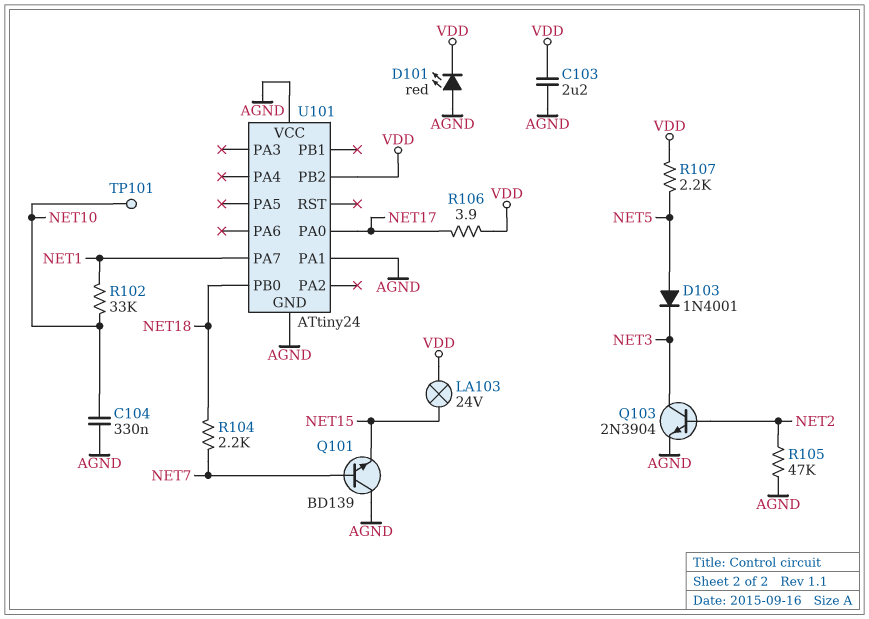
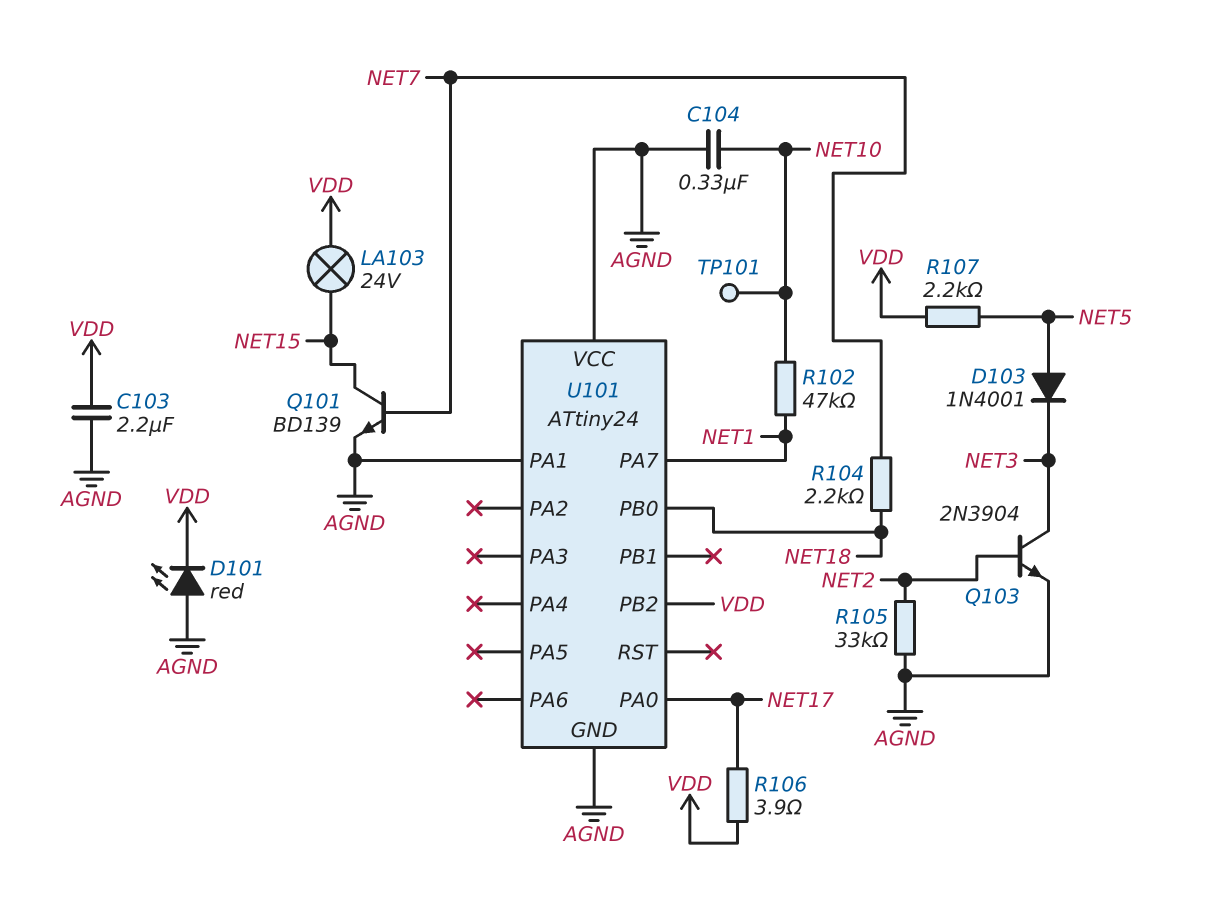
Q101: NPN BD139 (B NET7, C AGND, E NET15) -> NPN BD139 (B NET7, C NET15, E AGND)
R102: 33k (NET1, NET10) -> 47k (NET1, NET10)
R105: 47k (AGND, NET2) -> 33k (AGND, NET2)

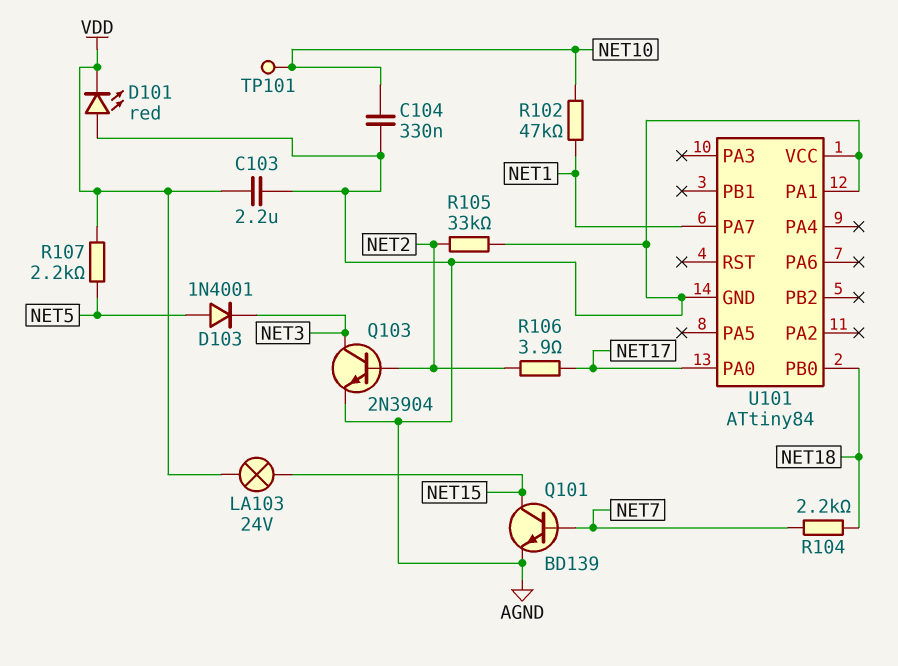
R106: 3.9 (NET17, VDD) -> 3.9 (NET2, NET17)
U101: ATtiny24 -> ATtiny84
U101 pin PB2: VDD -> none

